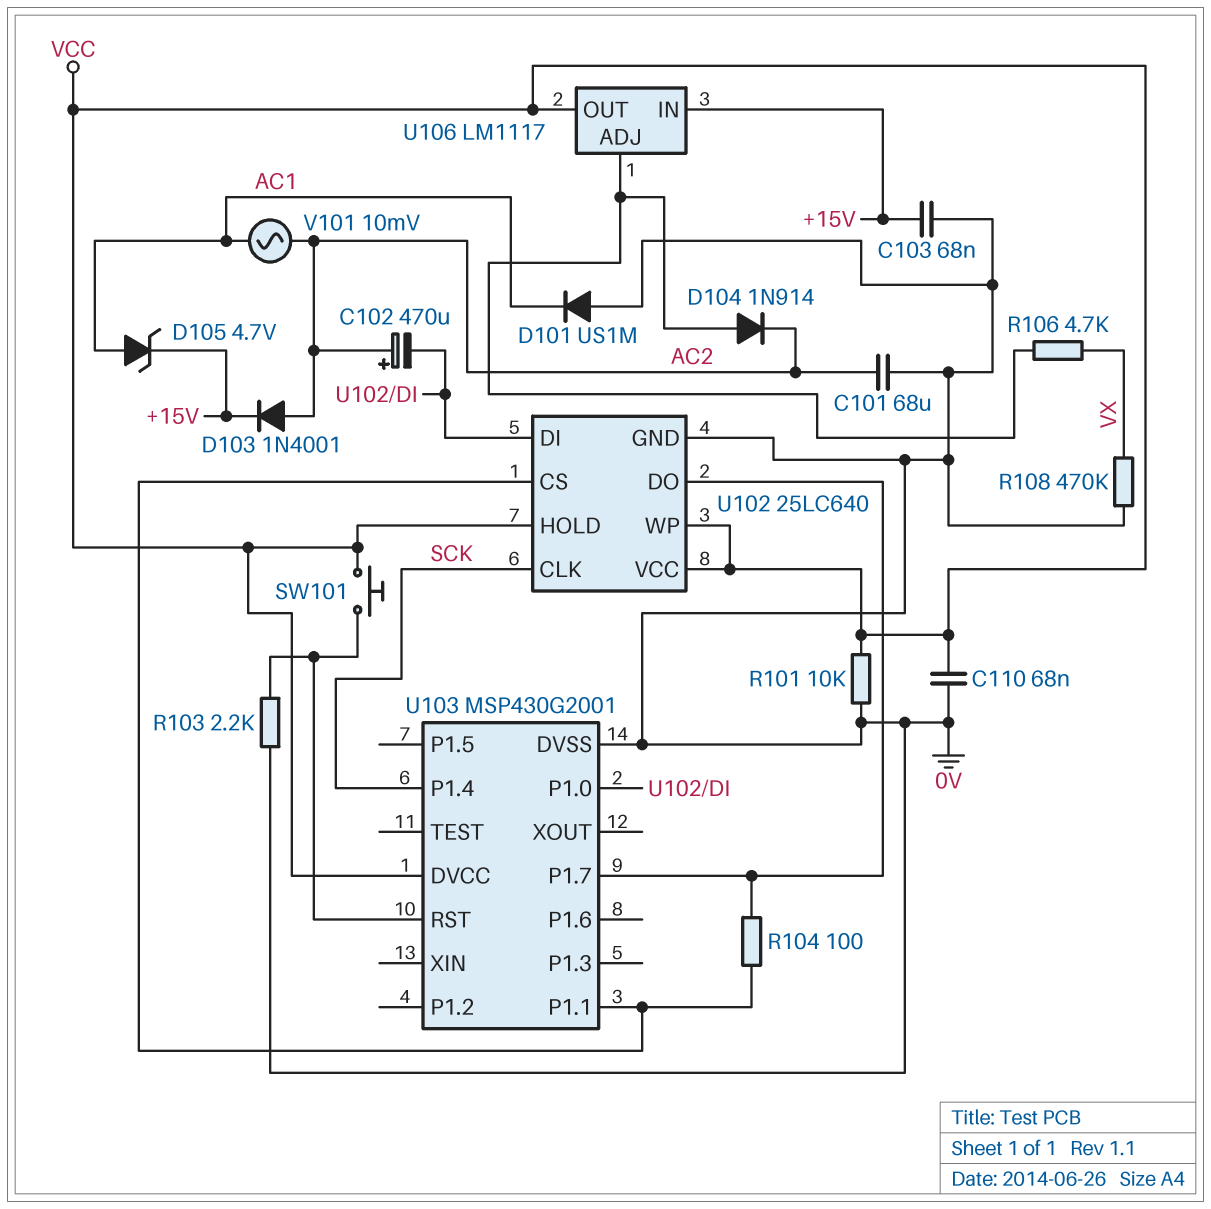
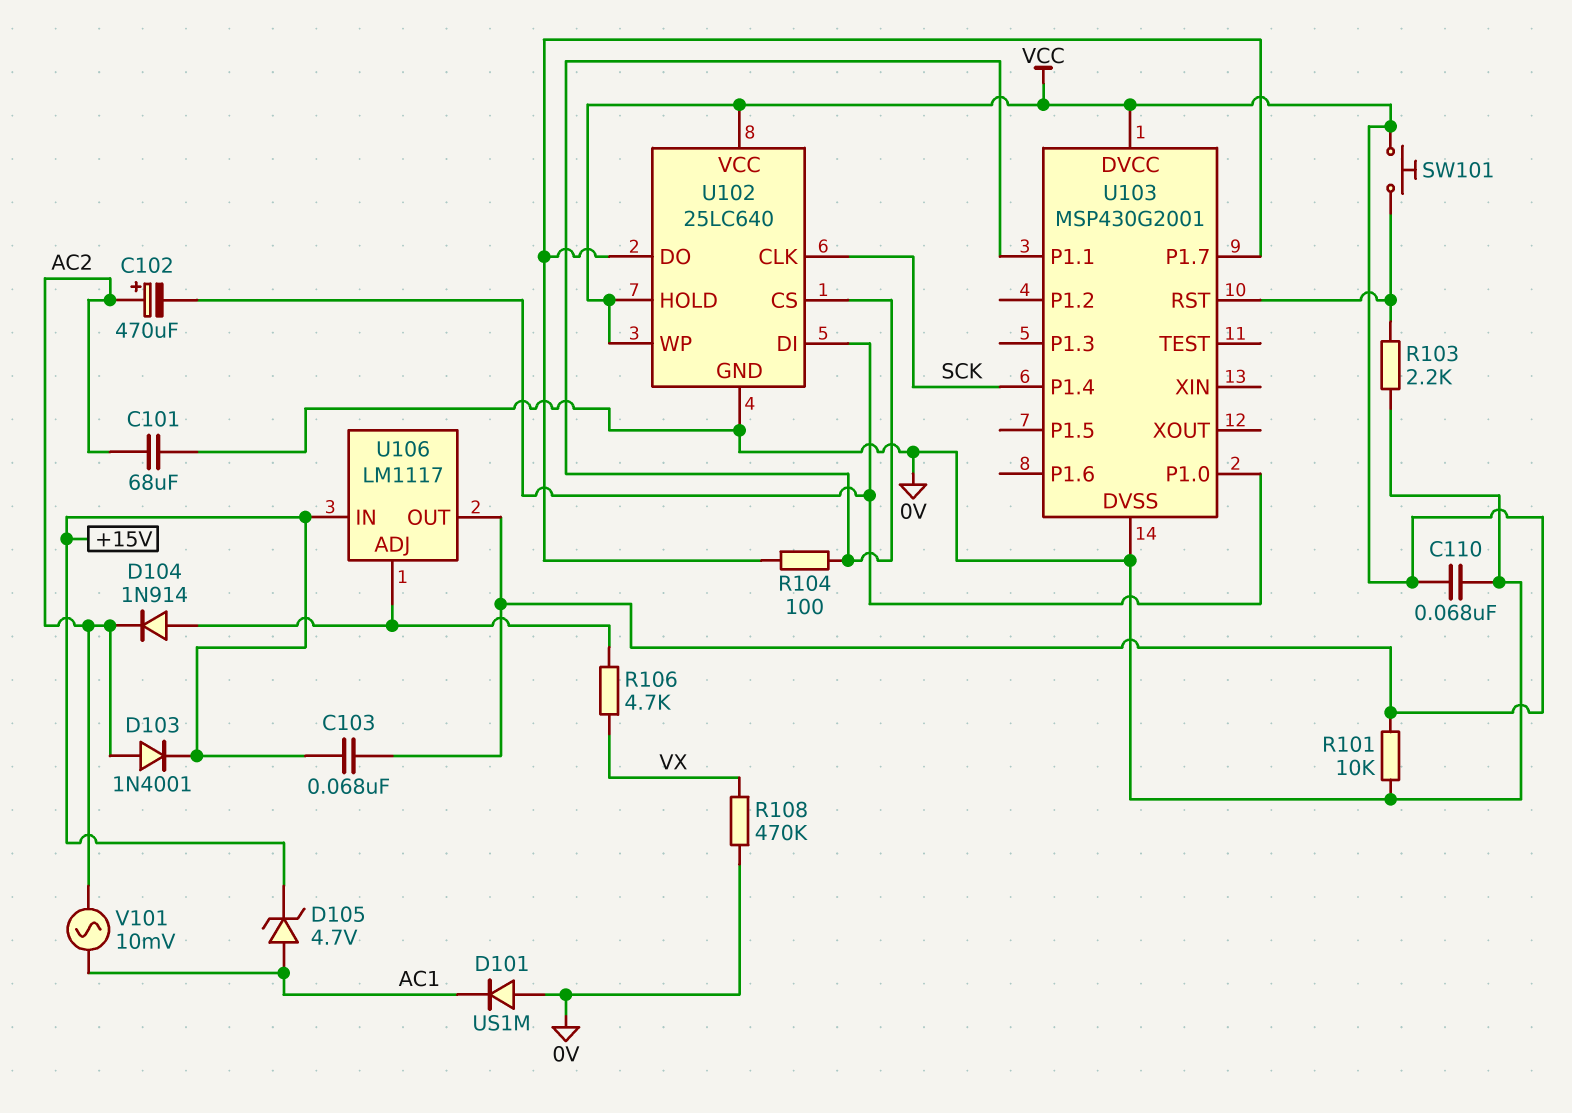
C103: 68nF (+15V, 0V) -> 68nF (+15V, VCC)

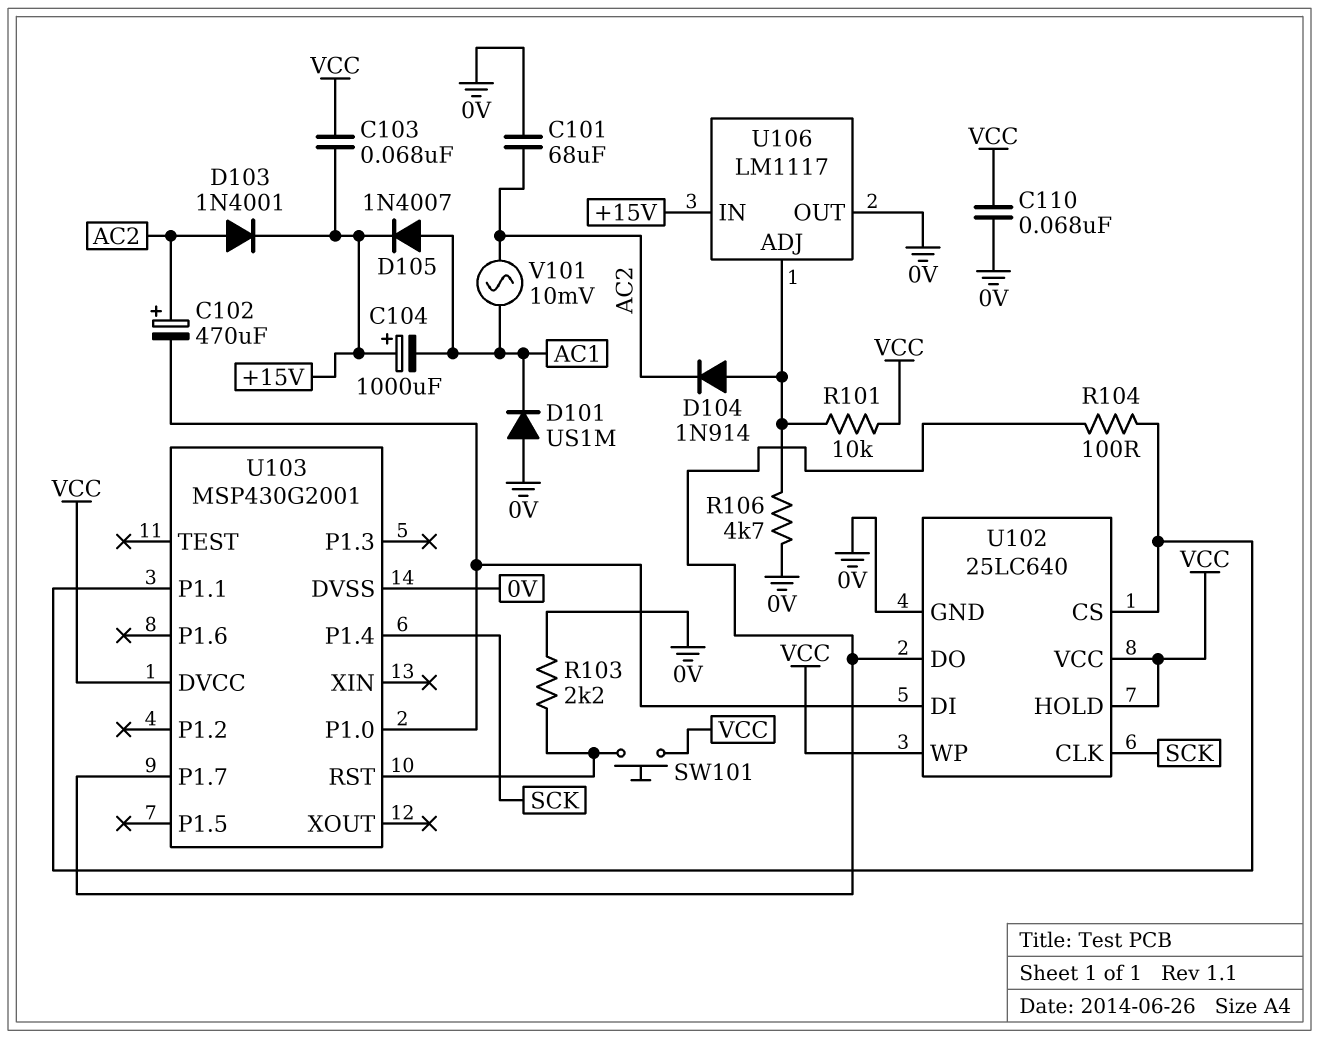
C104: none -> 1000uF (plus +15V, minus AC1)
D105: zener 4.7V (A AC1, K +15V) -> diode 1N4007 (A AC1, K +15V)
R101: 10k (0V, VCC) -> 10k (U106/ADJ, VCC)
R106: 4.7k (U106/ADJ, VX) -> 4.7k (0V, U106/ADJ)
R108: 470k (0V, VX) -> none
U106 pin OUT: VCC -> 0V

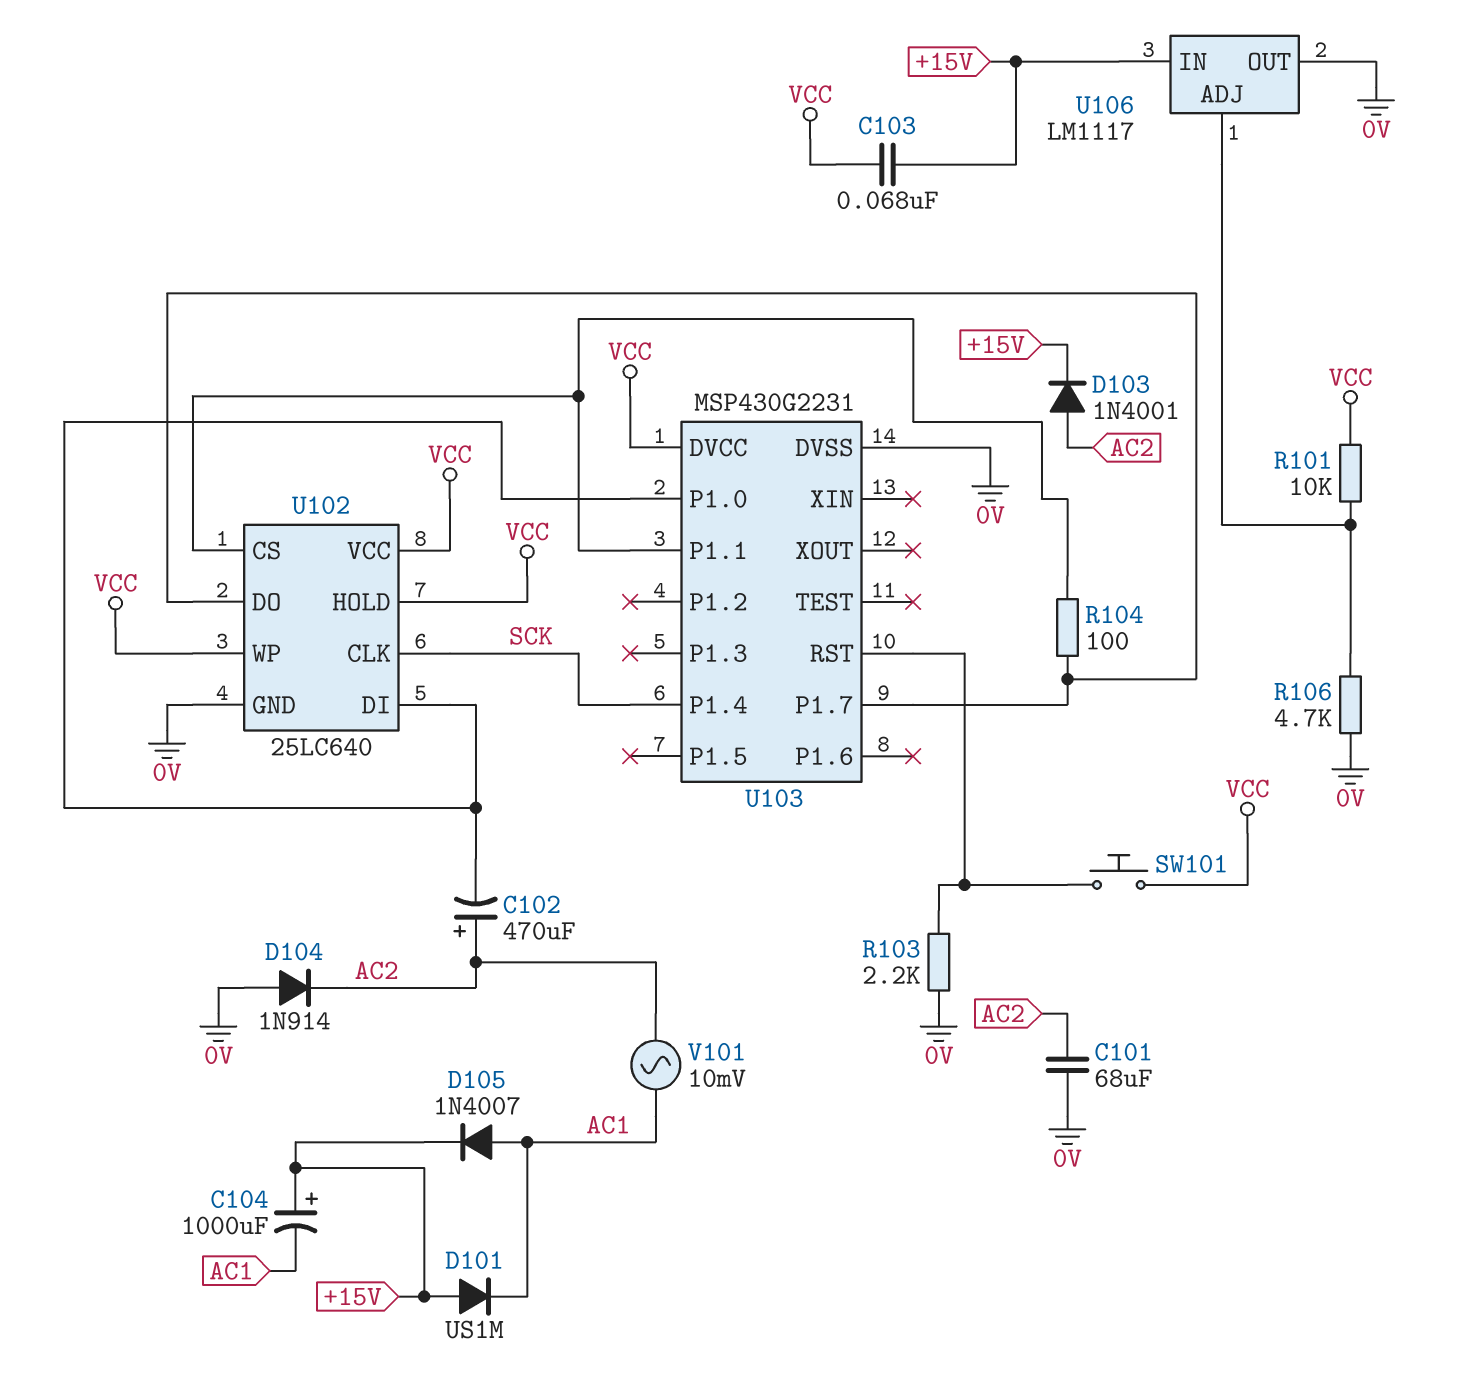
C110: 68nF (0V, VCC) -> none
D101: diode US1M (A 0V, K AC1) -> diode US1M (A +15V, K AC1)
D104: diode 1N914 (A U106/ADJ, K AC2) -> diode 1N914 (A 0V, K AC2)
U103: MSP430G2001 -> MSP430G2231

